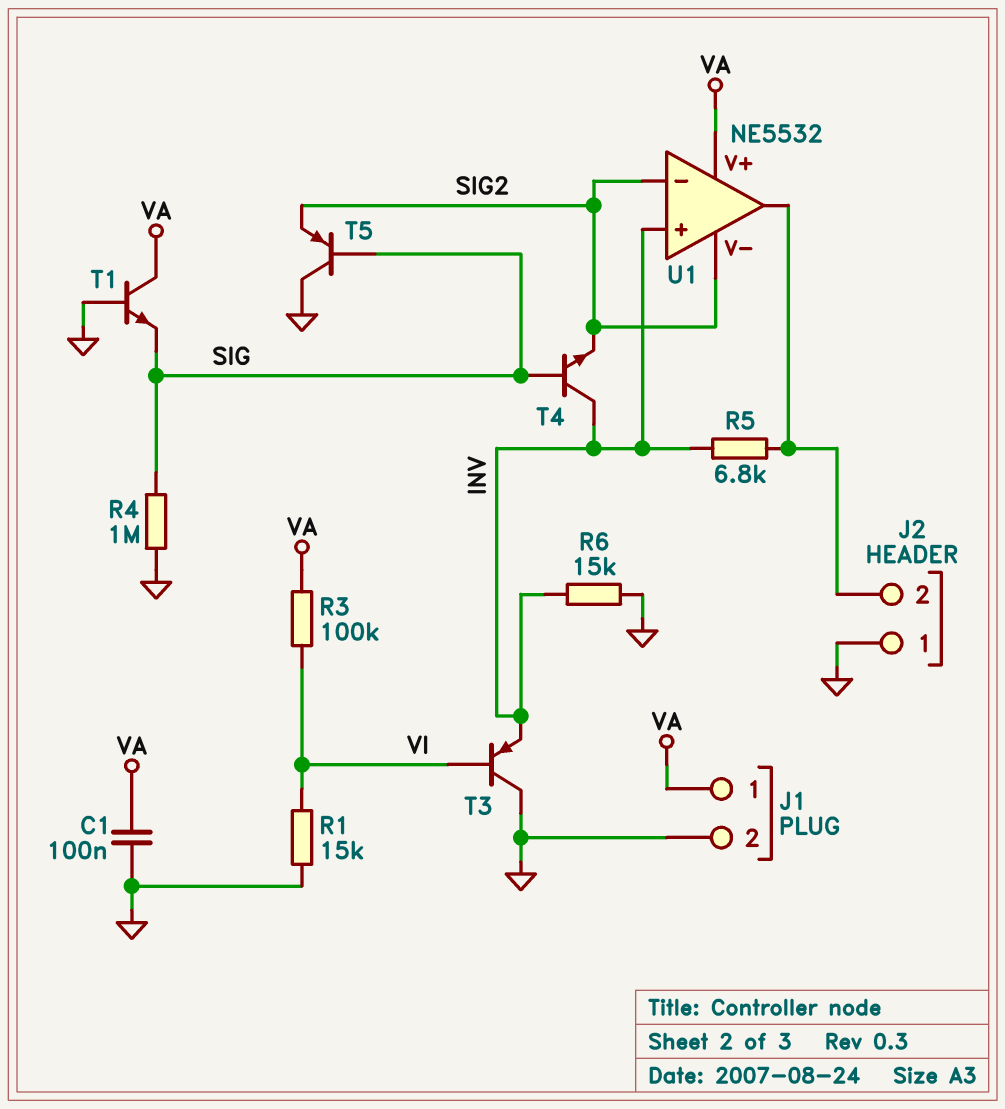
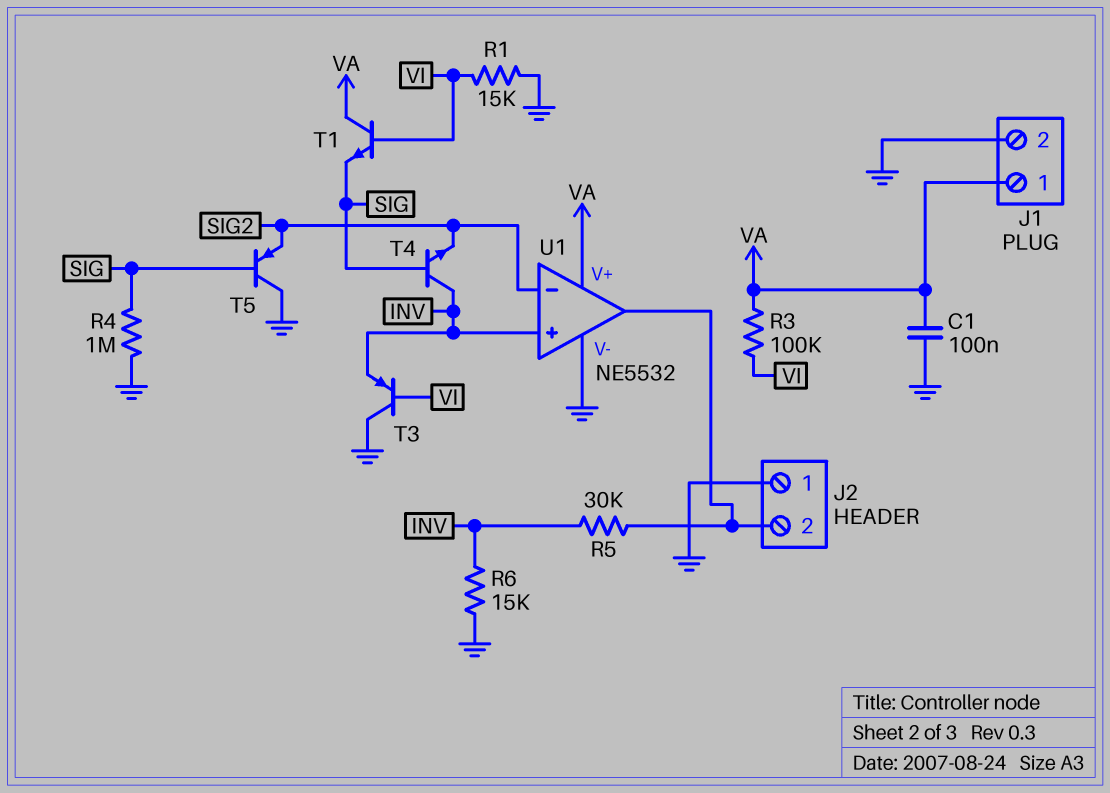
R5: 6.8k (INV, J2/2) -> 30k (INV, J2/2)
T1: NPN (B GND, C VA, E SIG) -> NPN (B VI, C VA, E SIG)
U1 pin V-: SIG2 -> GND

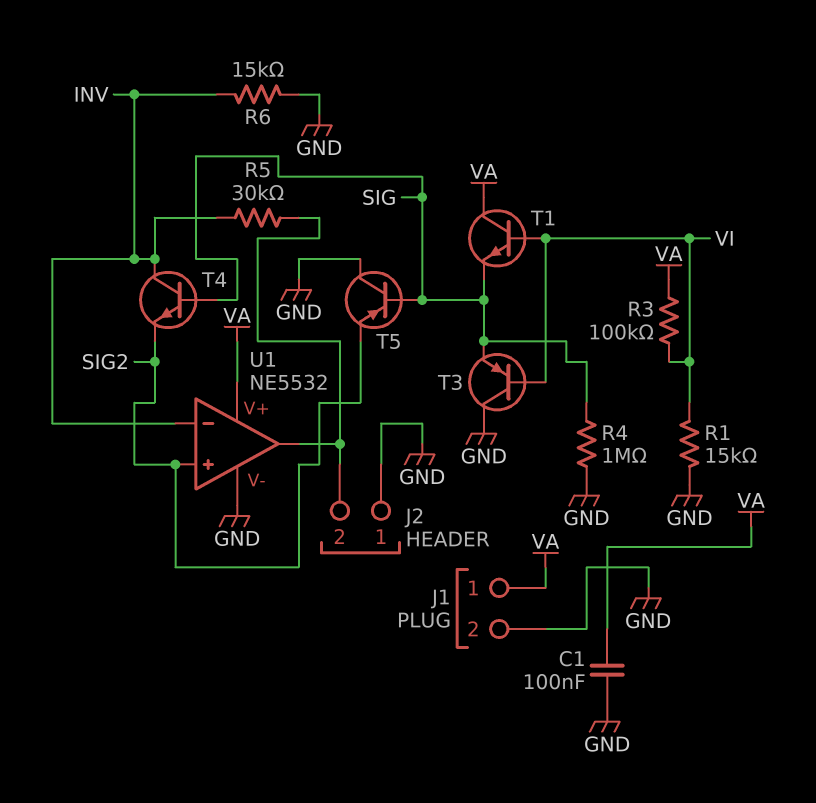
T3: PNP (B VI, C GND, E INV) -> PNP (B VI, C GND, E SIG)
U1 pin in+: INV -> SIG2
U1 pin in-: SIG2 -> INV

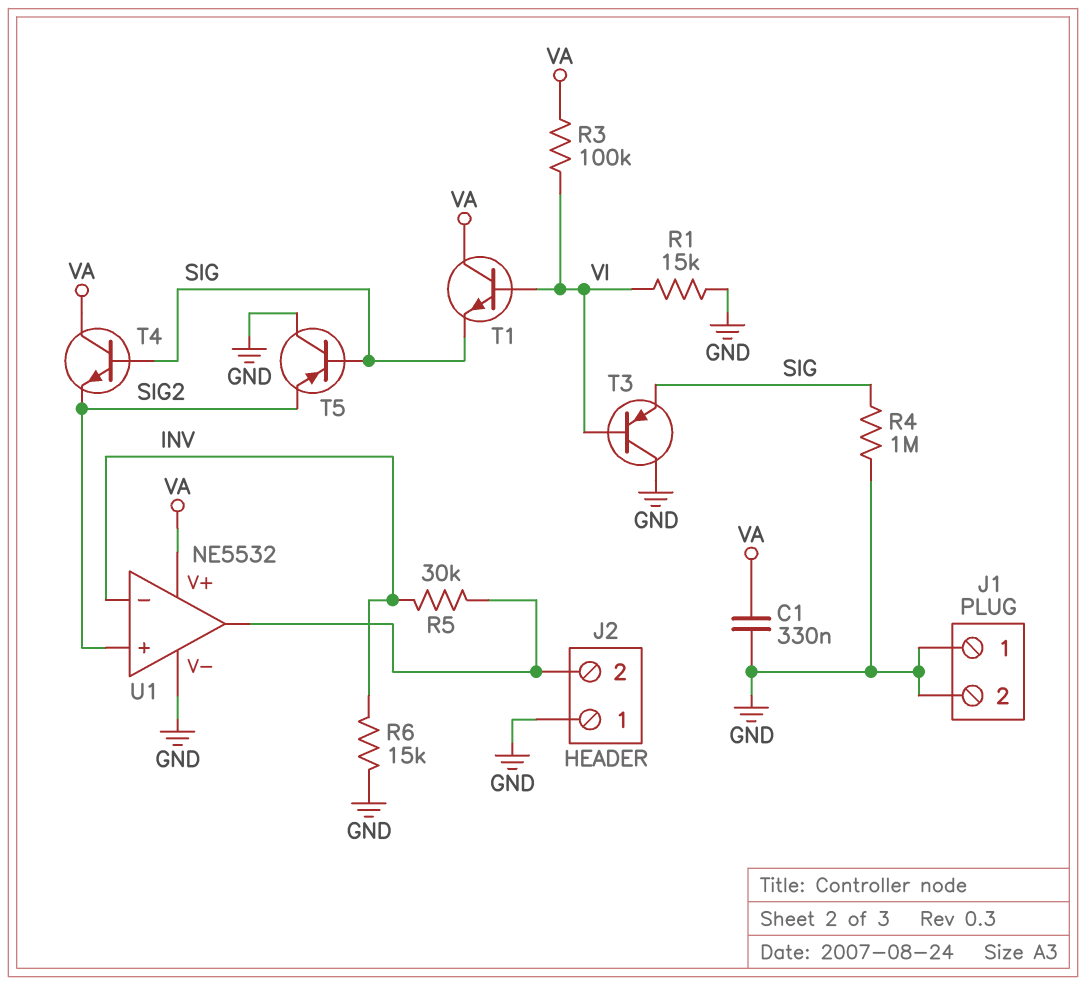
C1: 100nF (GND, VA) -> 330nF (GND, VA)
J1 pin 1: VA -> GND
T4: NPN (B SIG, C INV, E SIG2) -> NPN (B SIG, C VA, E SIG2)

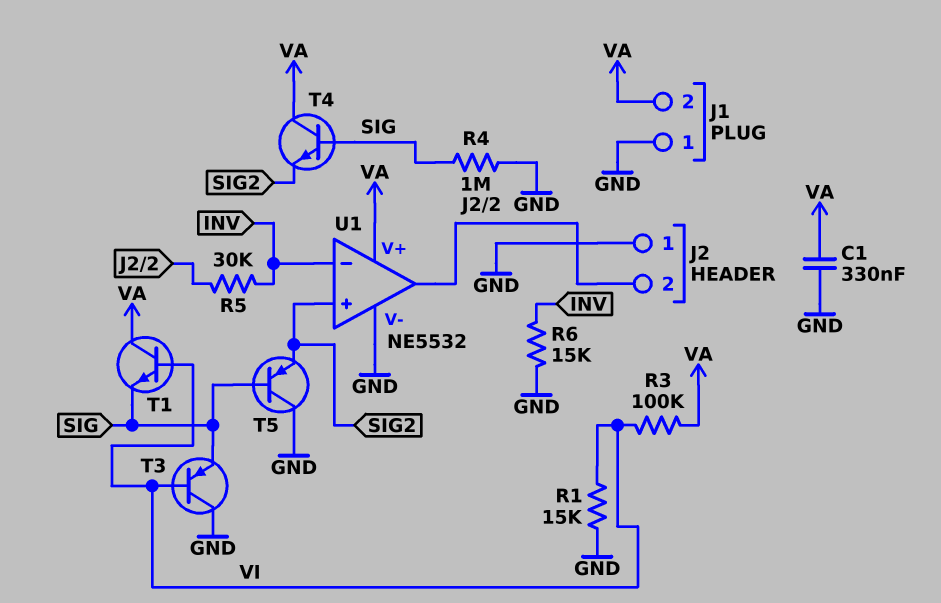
J1 pin 2: GND -> VA

